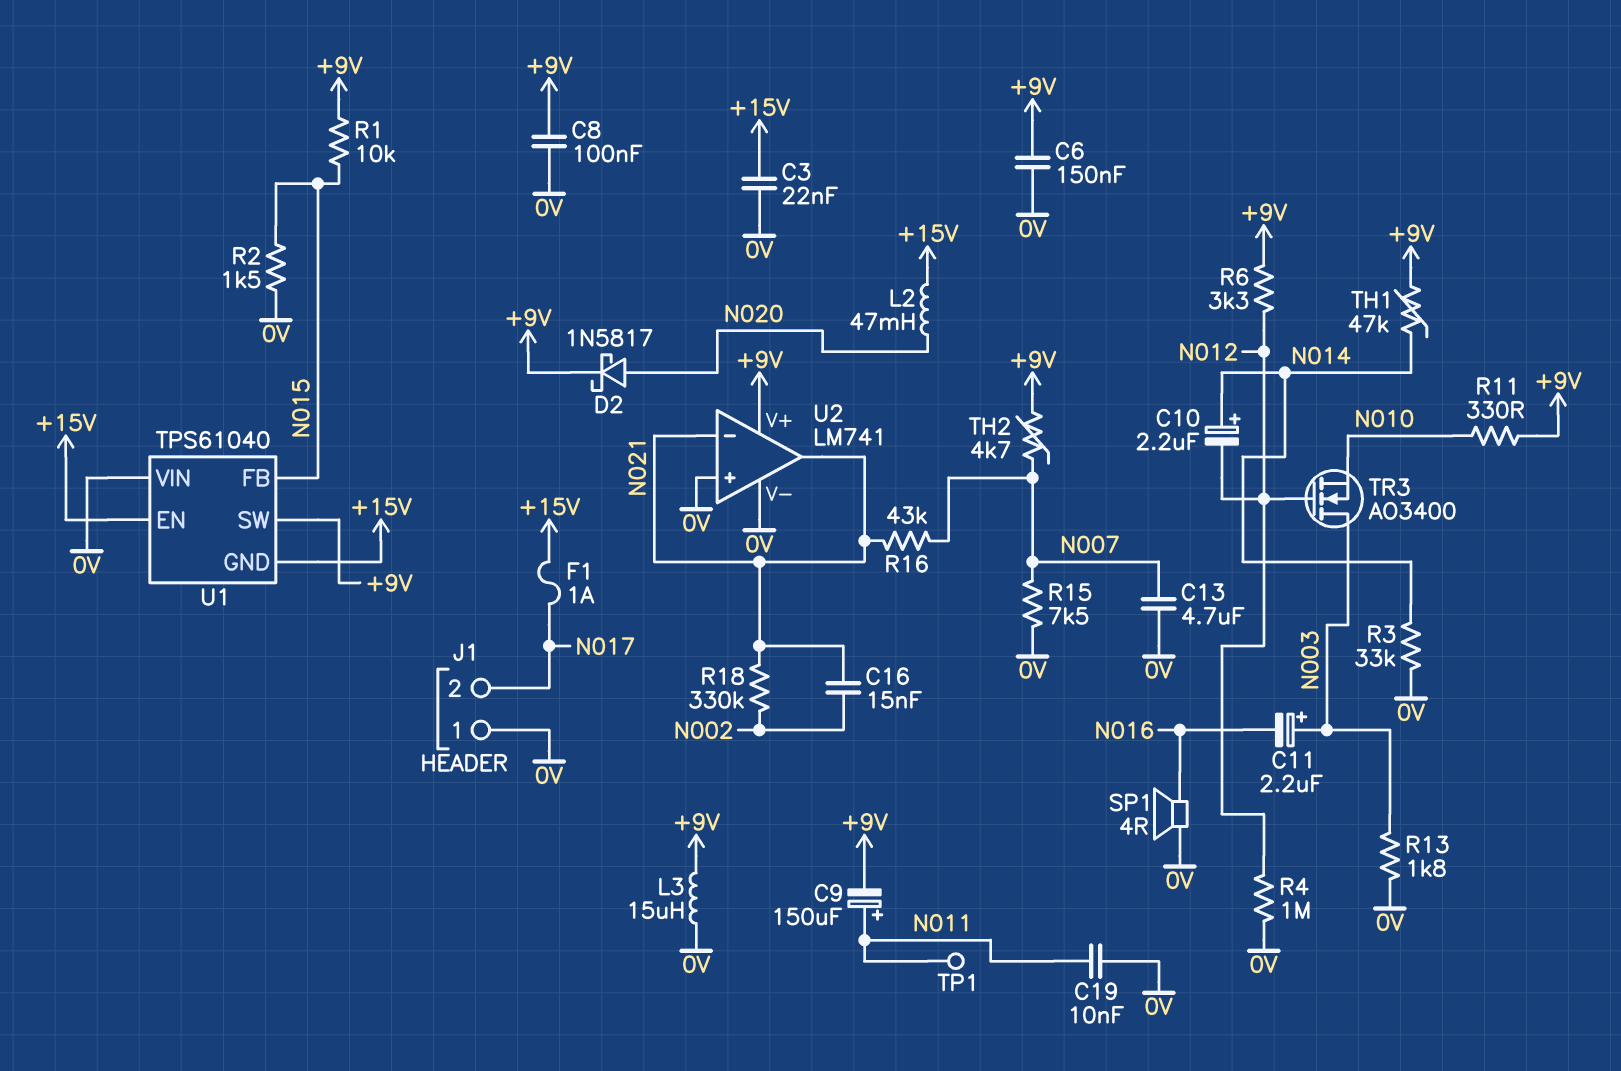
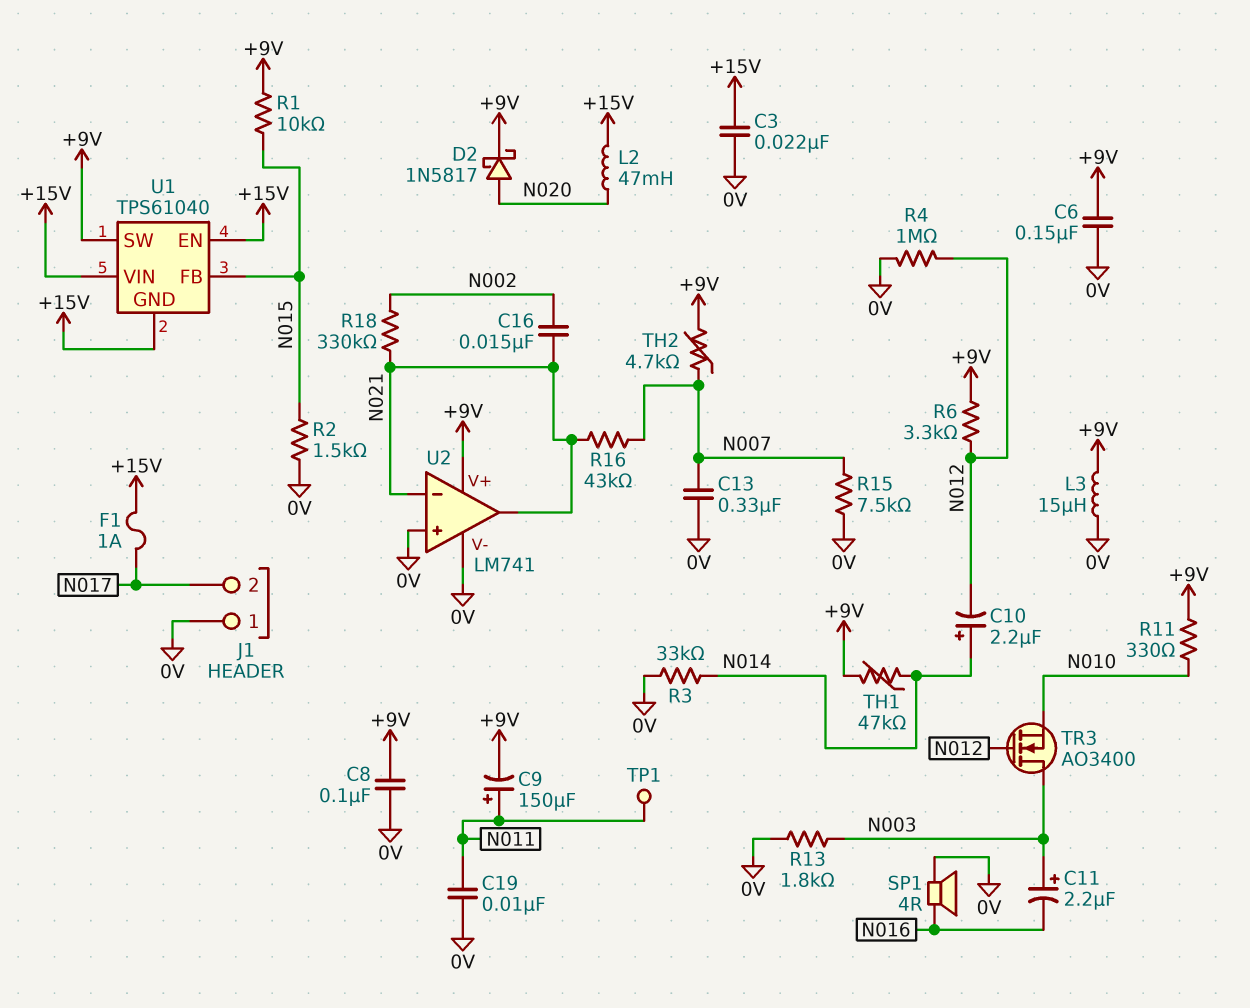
C13: 4.7uF (0V, N007) -> 330nF (0V, N007)
U1 pin VIN: 0V -> +15V

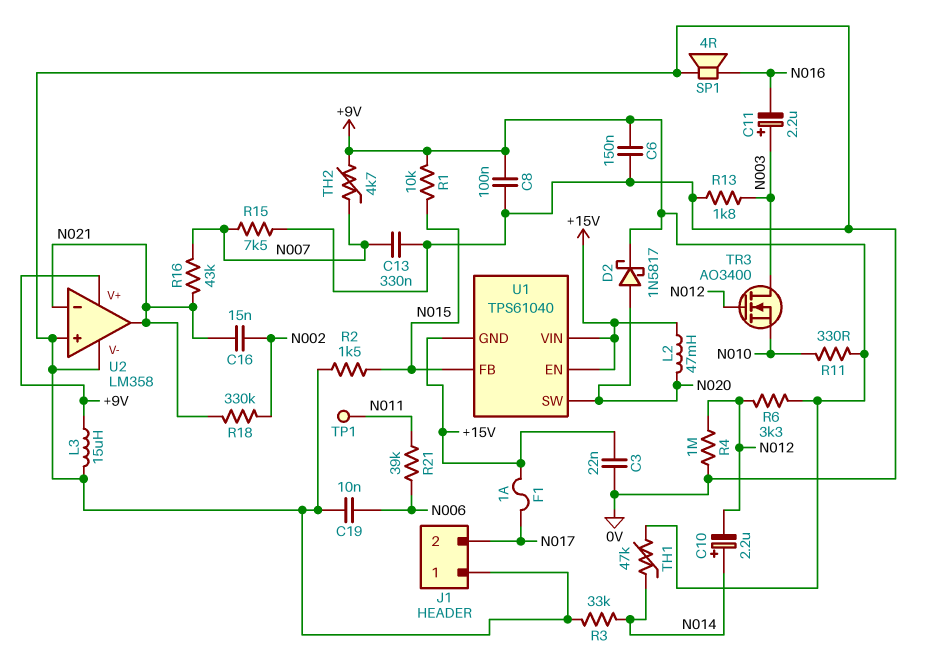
C9: 150uF (plus N011, minus +9V) -> none
C19: 10nF (0V, N011) -> 10nF (0V, N006)
R21: none -> 39k (N006, N011)
U1 pin SW: +9V -> N020
U2: LM741 -> LM358

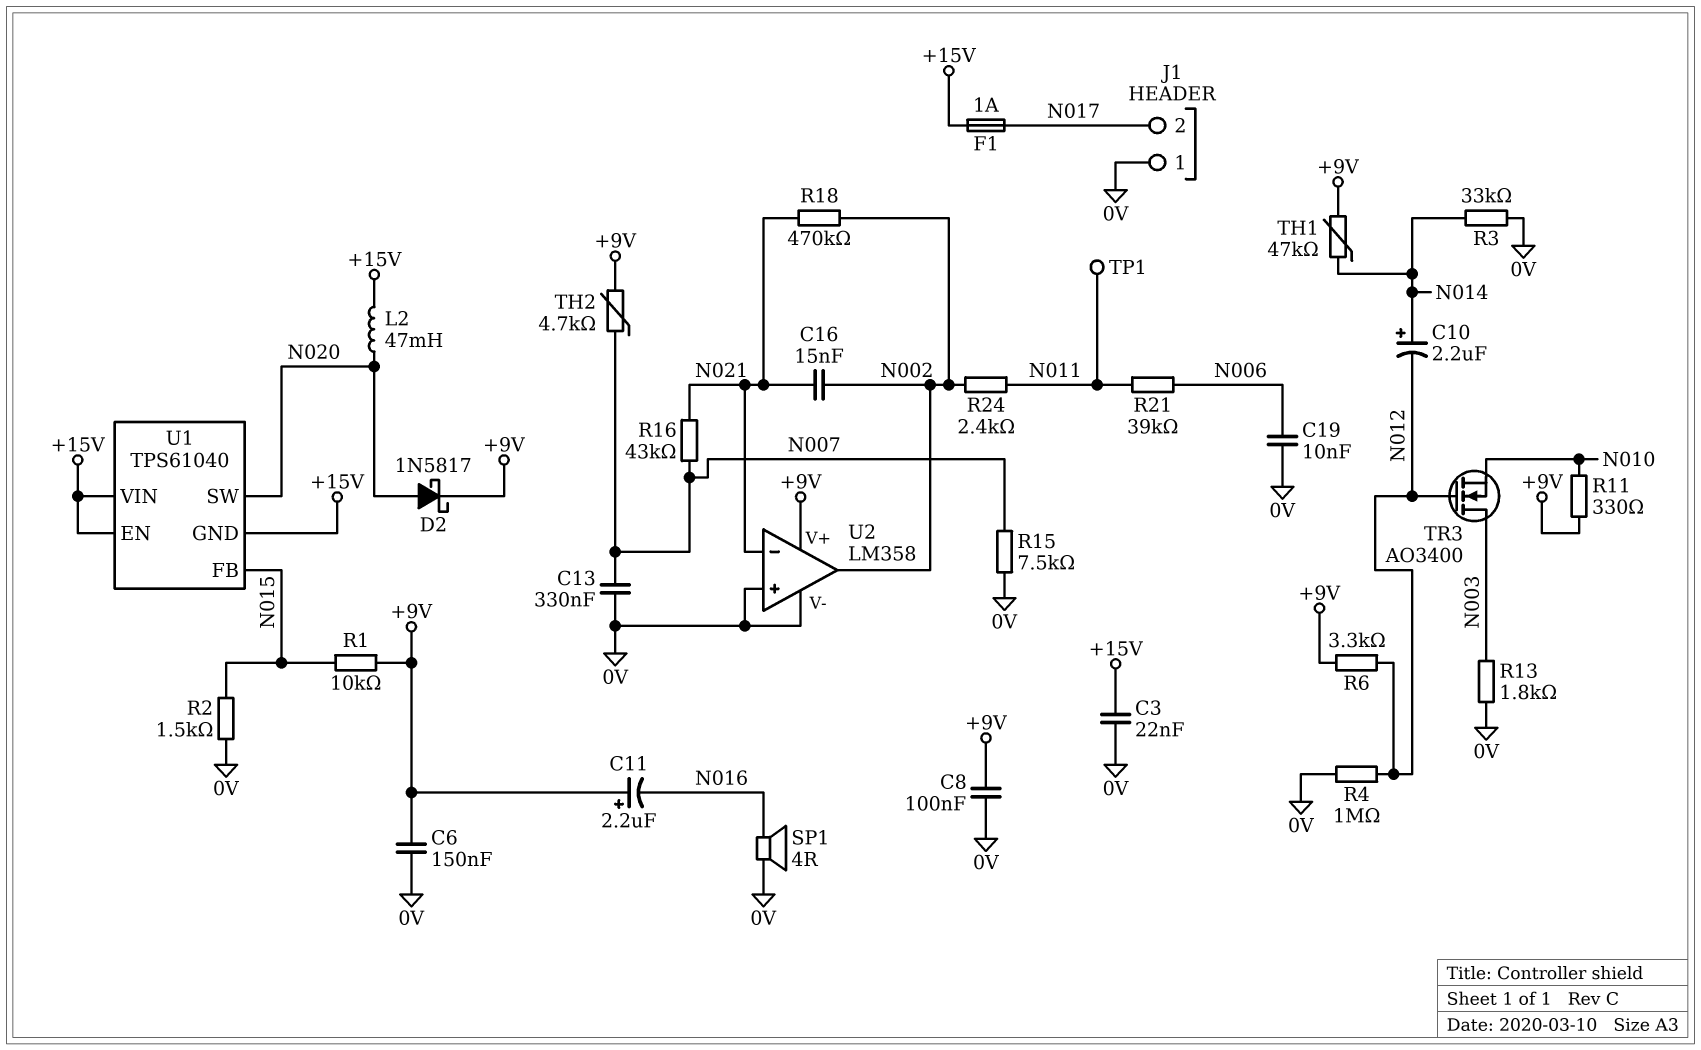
C11: 2.2uF (plus N003, minus N016) -> 2.2uF (plus +9V, minus N016)
L3: 15uH (+9V, 0V) -> none
R18: 330k (N002, N021) -> 470k (N002, N021)
R24: none -> 2.4k (N002, N011)
U2 pin out: N021 -> N002

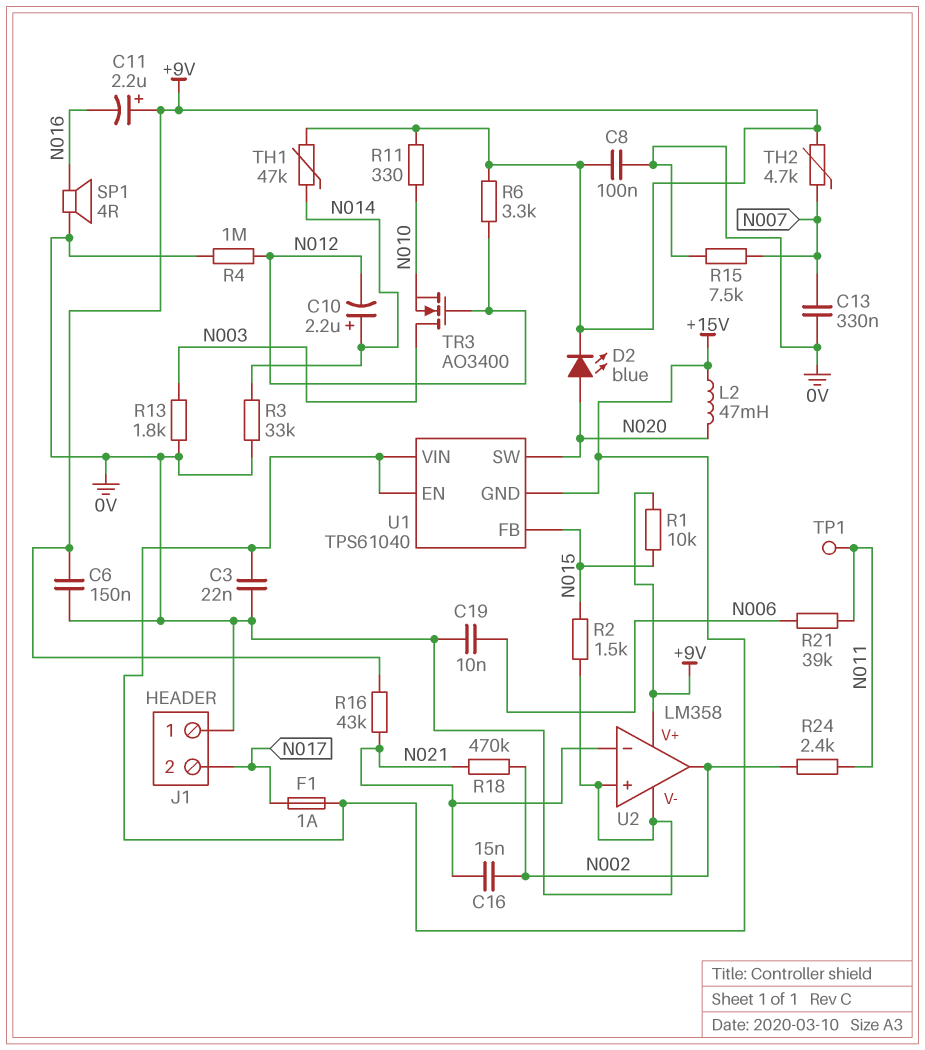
D2: schottky 1N5817 (A N020, K +9V) -> LED blue (A N020, K +9V)
R16: 43k (N007, N021) -> 43k (+9V, N021)

